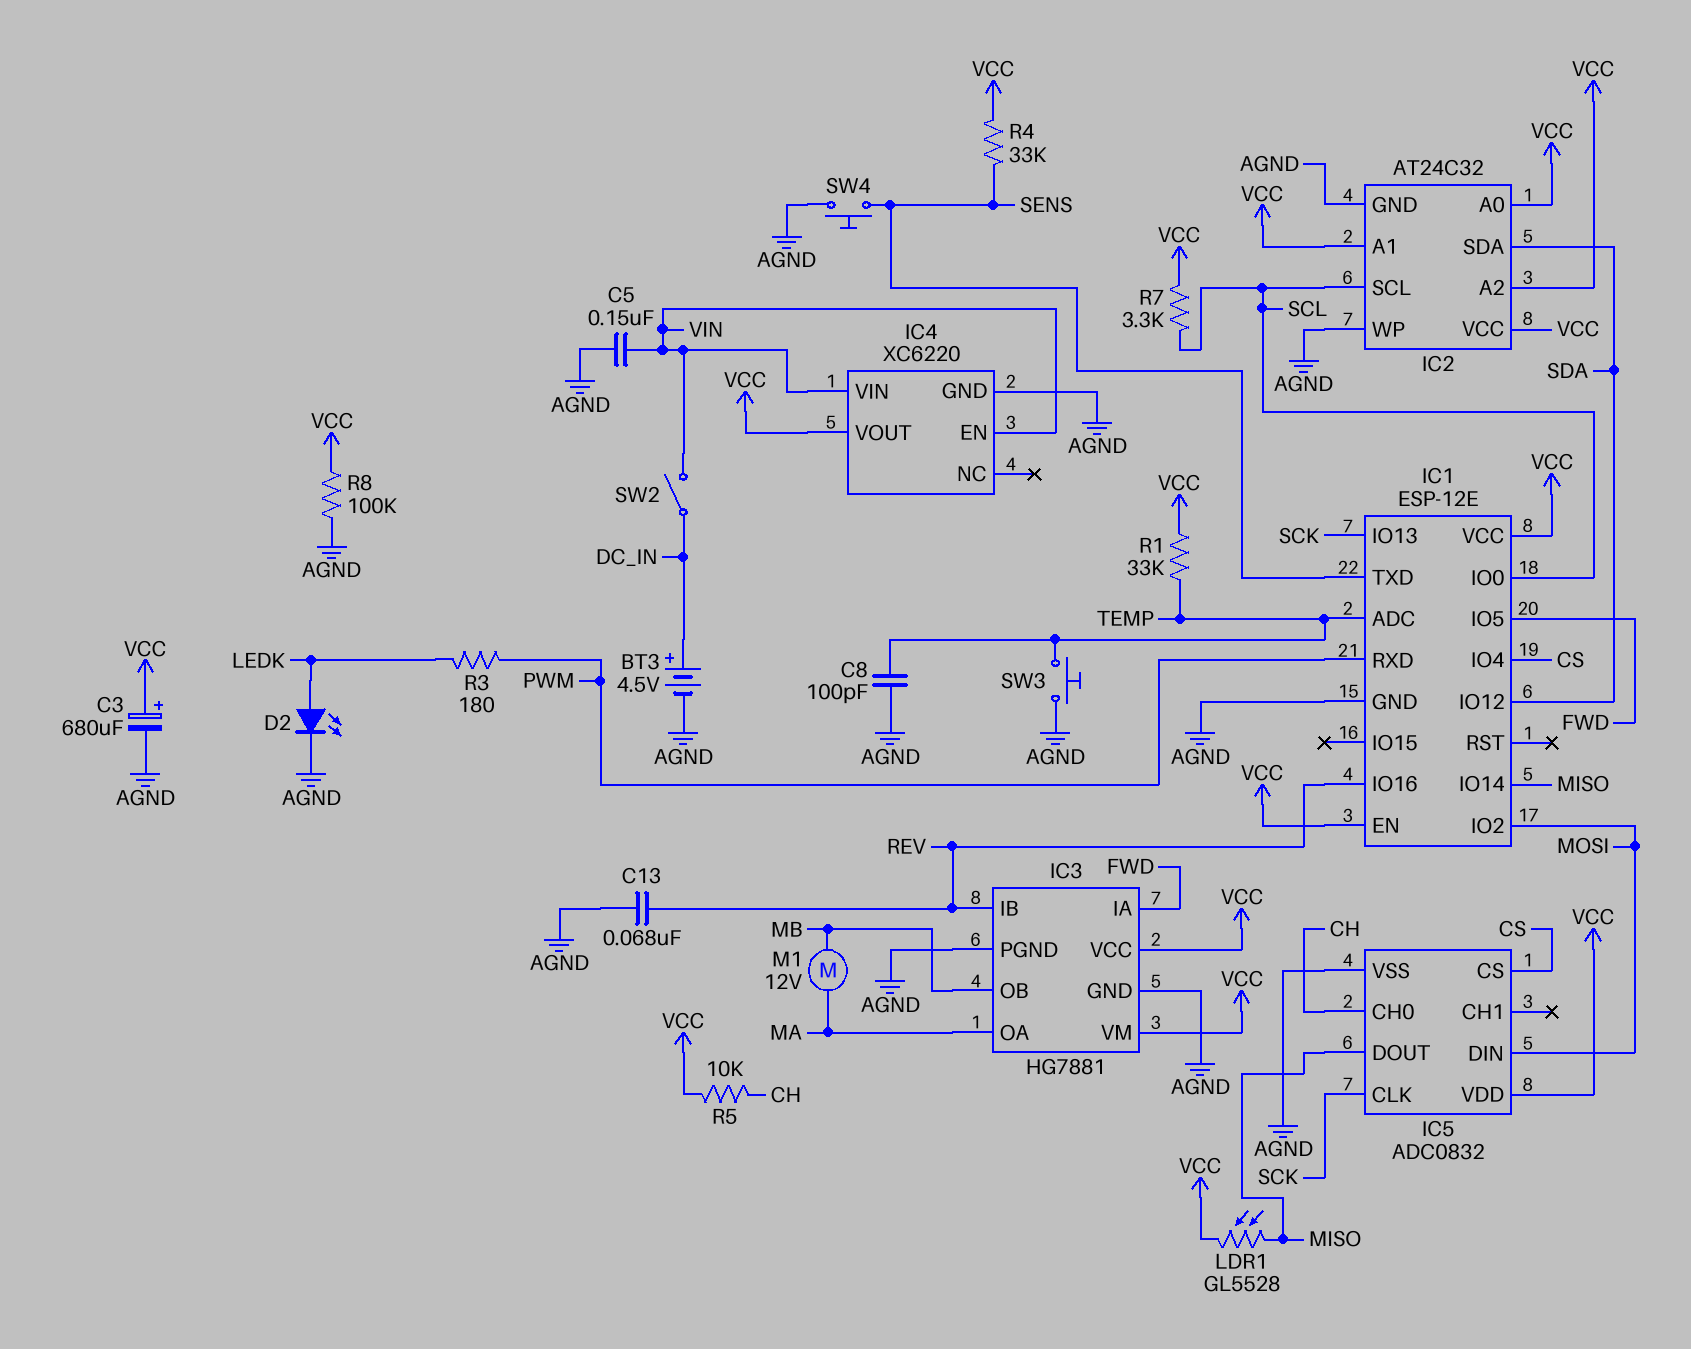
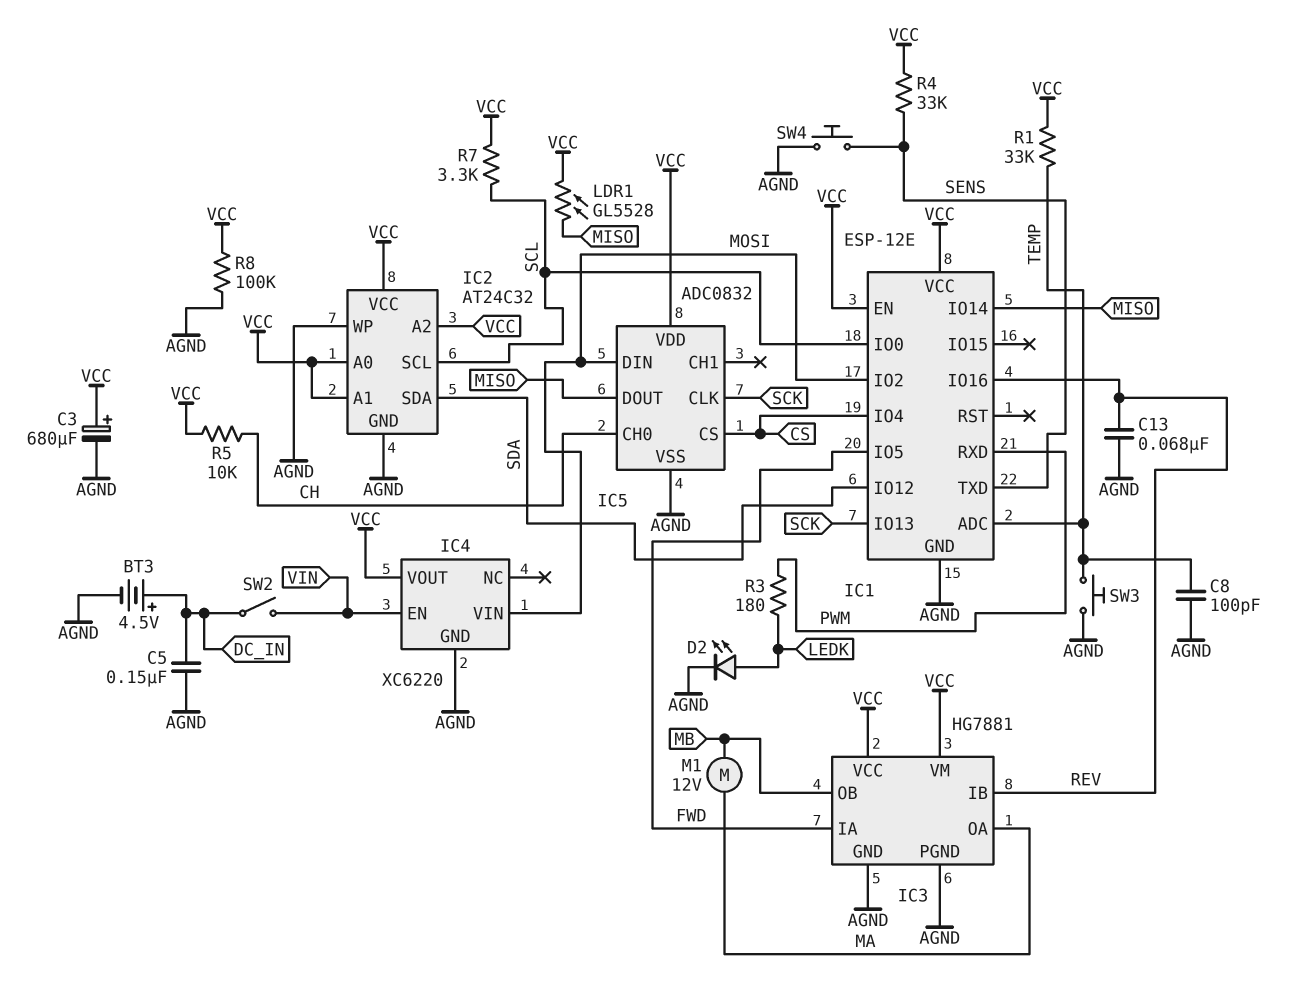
C5: 150nF (AGND, VIN) -> 150nF (AGND, DC_IN)
IC4 pin VIN: VIN -> MOSI

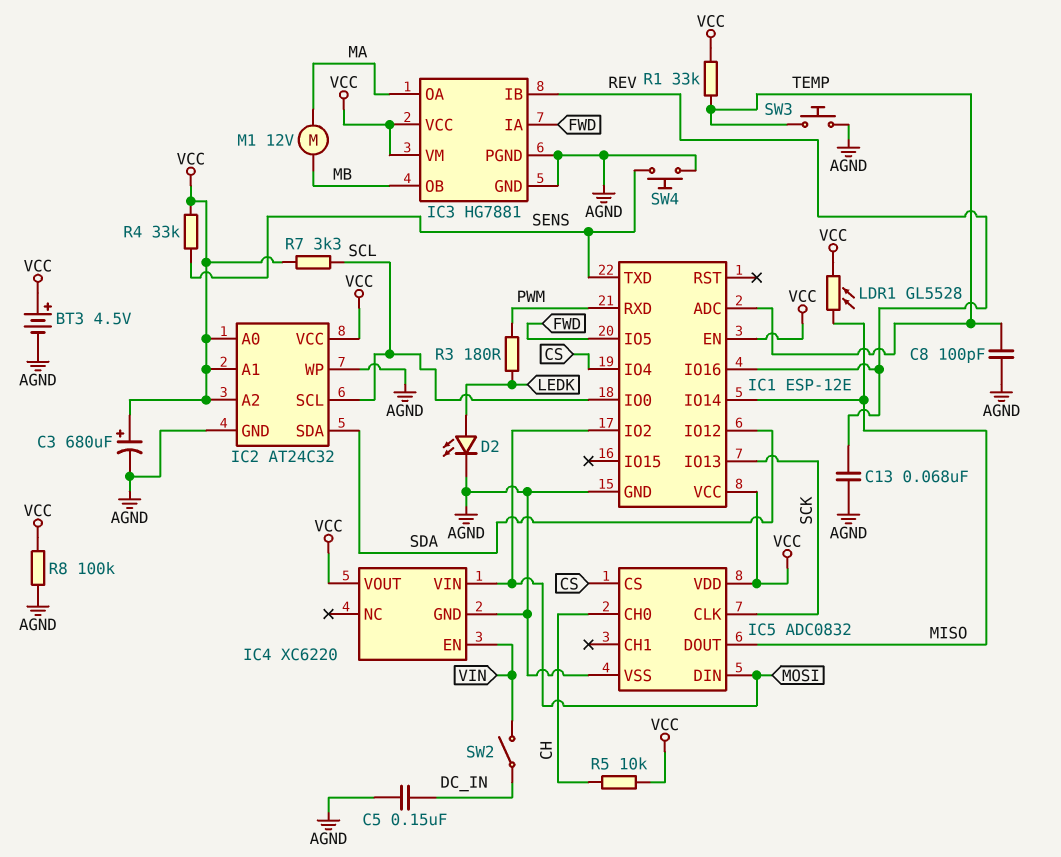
BT3: 4.5V (plus DC_IN, minus AGND) -> 4.5V (plus VCC, minus AGND)

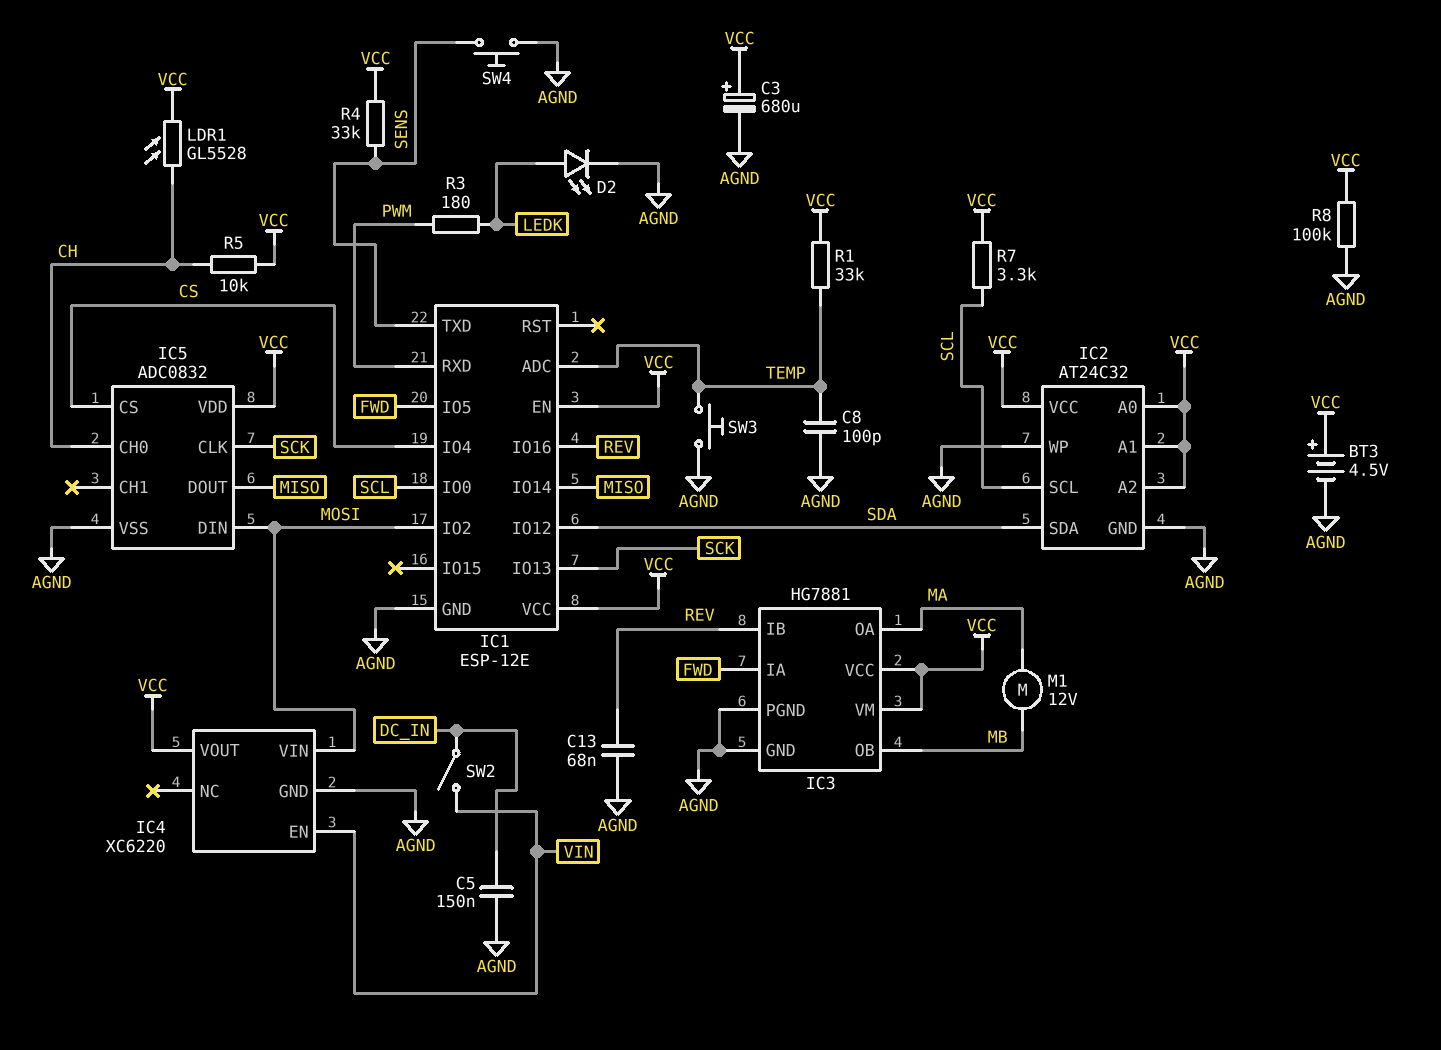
LDR1: GL5528 (MISO, VCC) -> GL5528 (CH, VCC)

